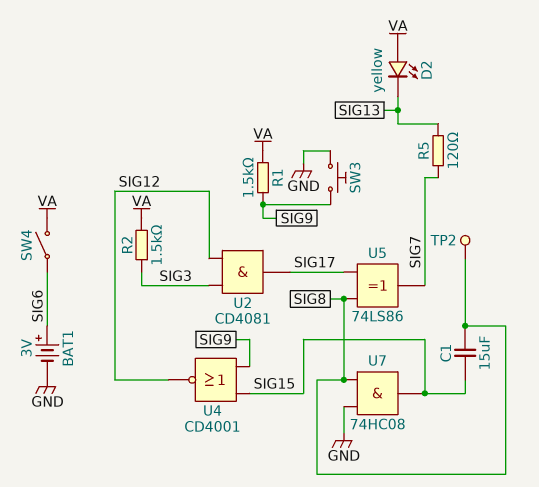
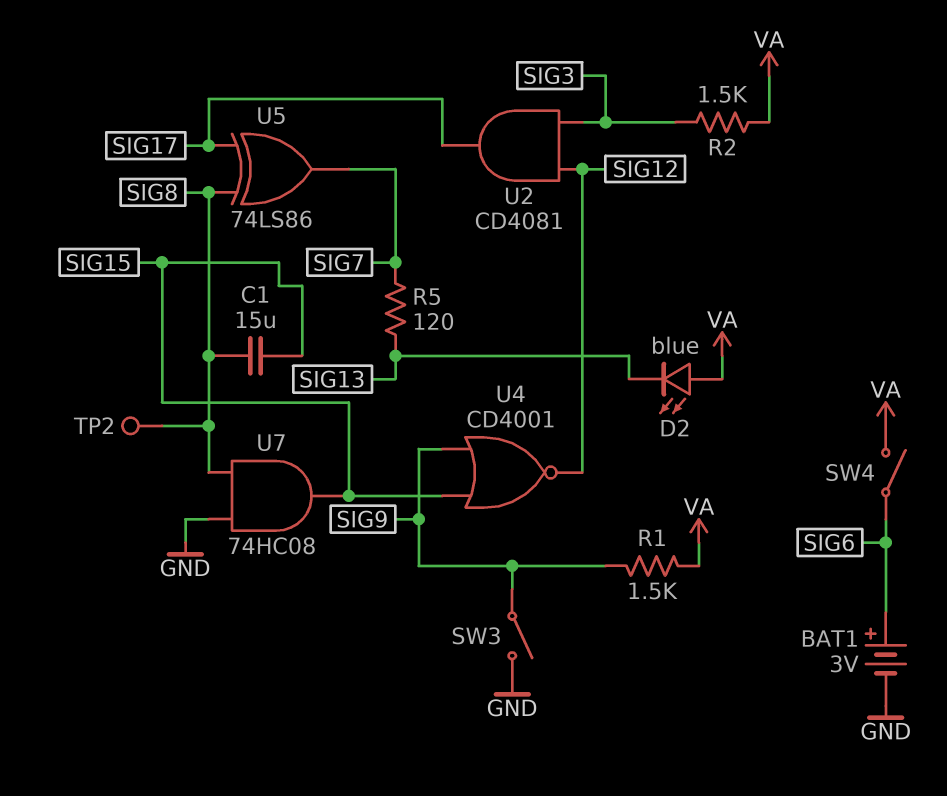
D2: LED yellow (A VA, K SIG13) -> LED blue (A VA, K SIG13)
SW3: button (GND, SIG9) -> switch (GND, SIG9)

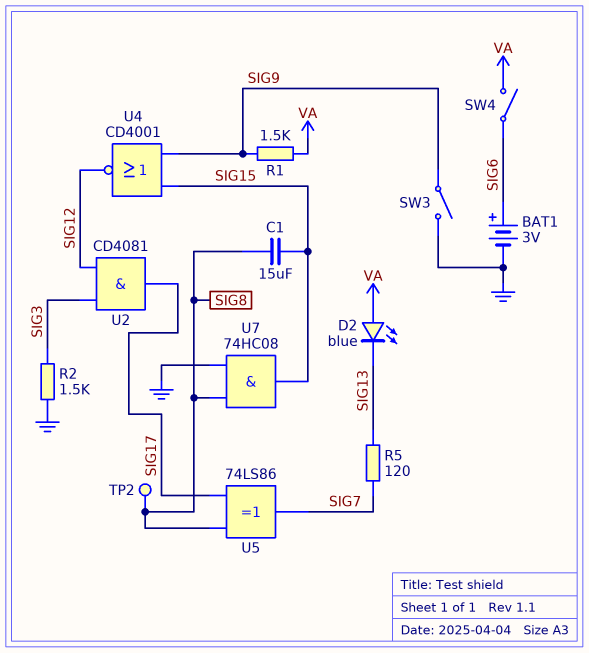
R2: 1.5k (SIG3, VA) -> 1.5k (GND, SIG3)

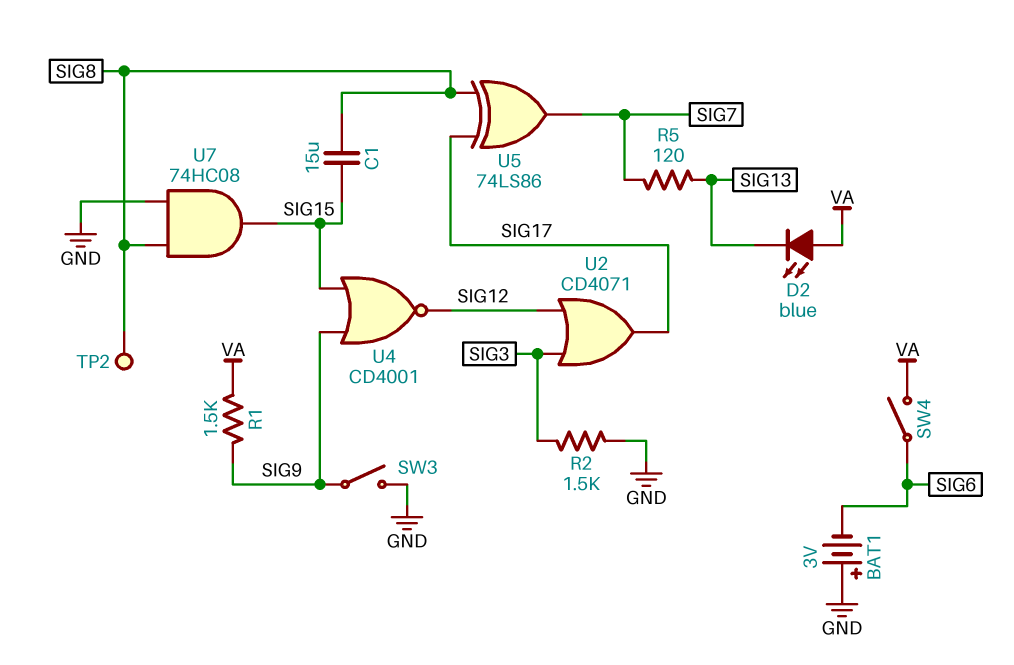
BAT1: 3V (plus SIG6, minus GND) -> 3V (plus GND, minus SIG6)
U2: AND CD4081 (in SIG3, in SIG12, out SIG17) -> OR CD4071 (in SIG3, in SIG12, out SIG17)

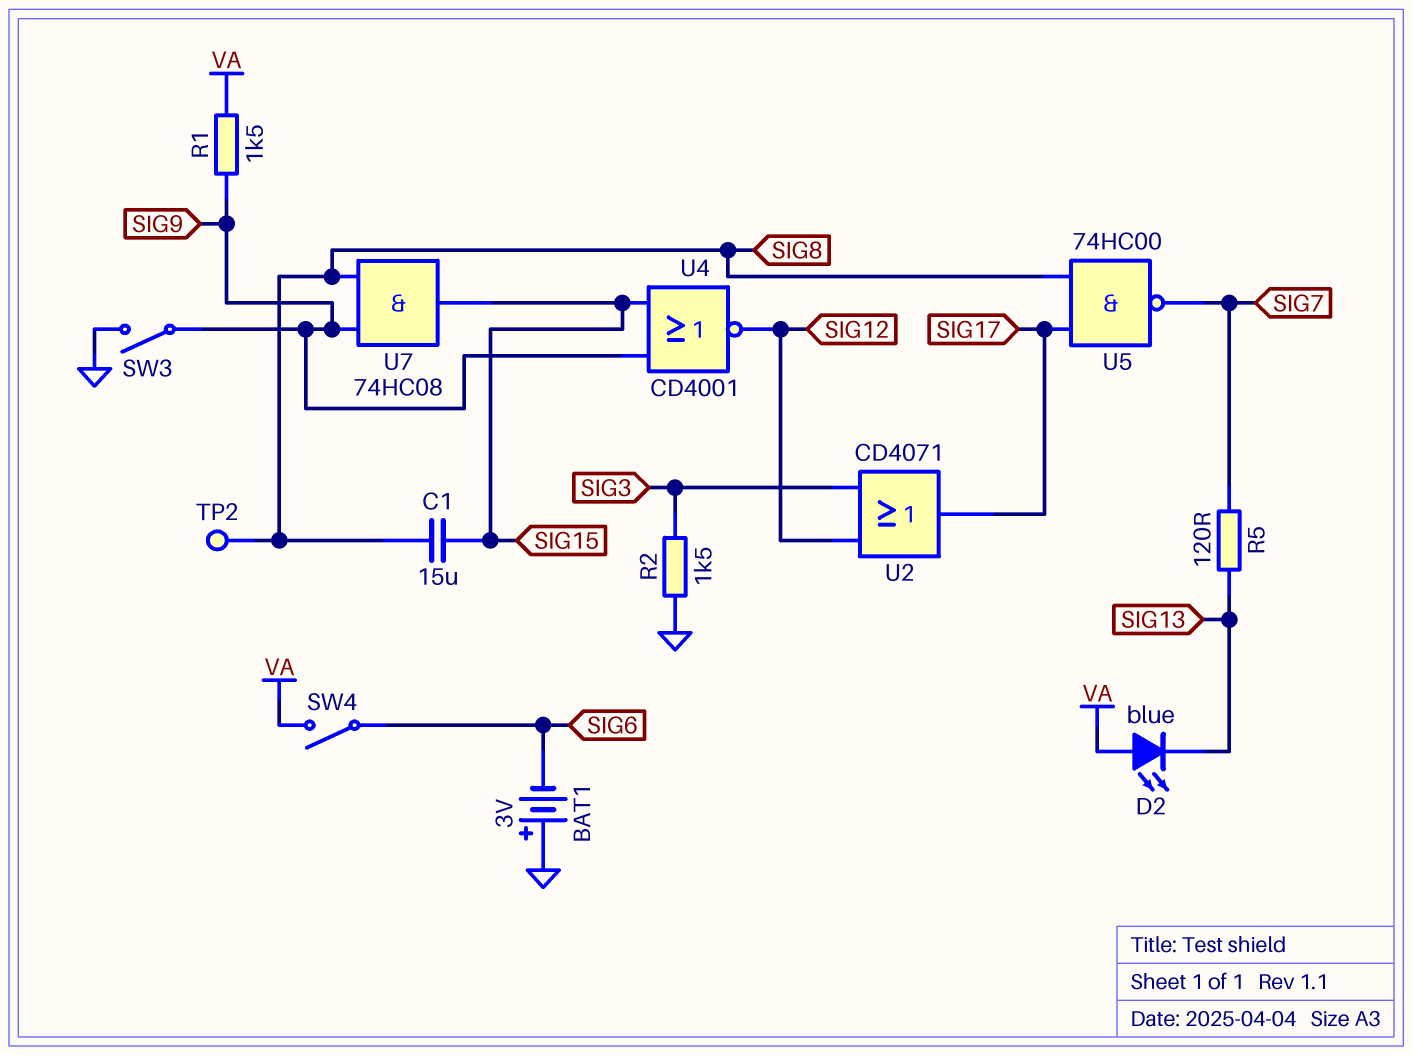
U5: XOR 74LS86 (in SIG8, in SIG17, out SIG7) -> NAND 74HC00 (in SIG8, in SIG17, out SIG7)
U7: AND 74HC08 (in GND, in SIG8, out SIG15) -> AND 74HC08 (in SIG8, in SIG9, out SIG15)

